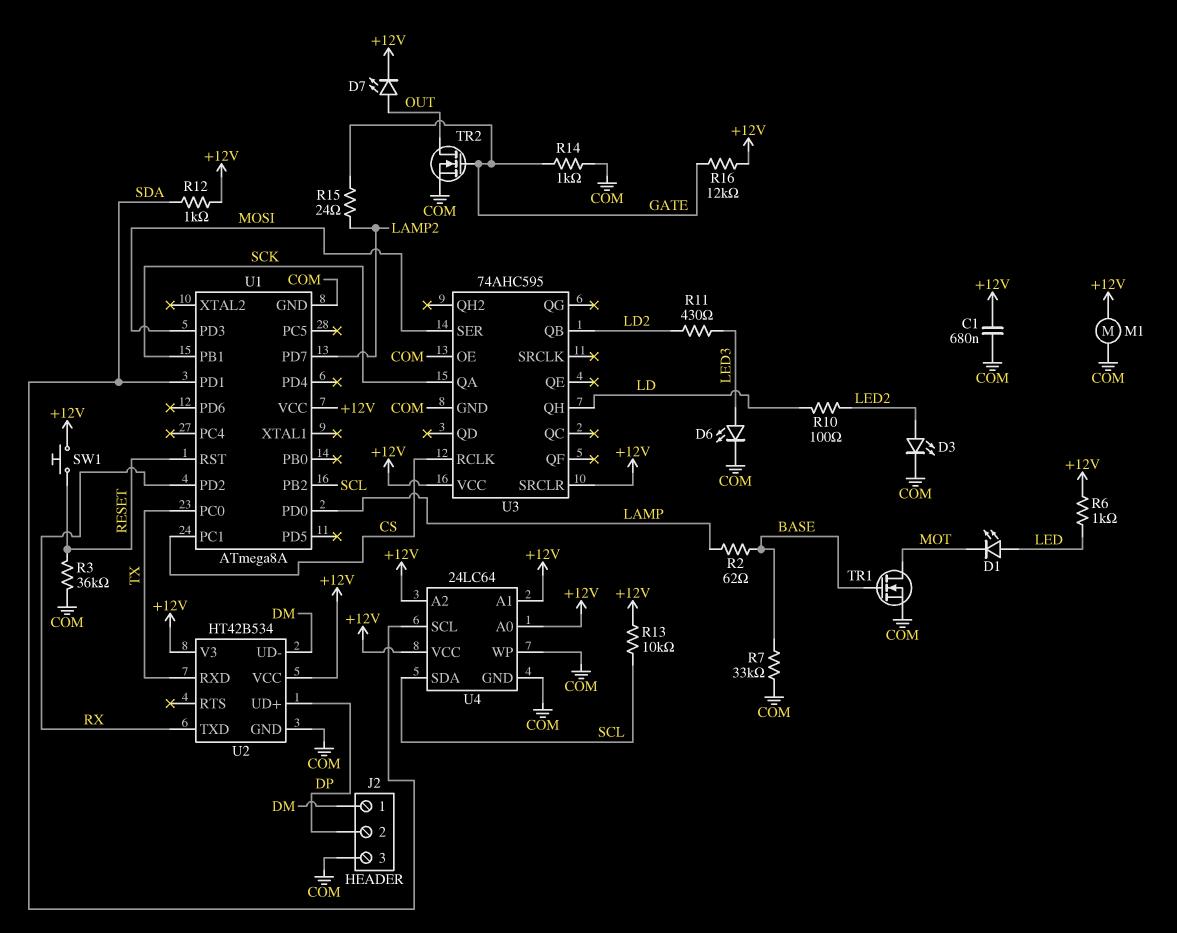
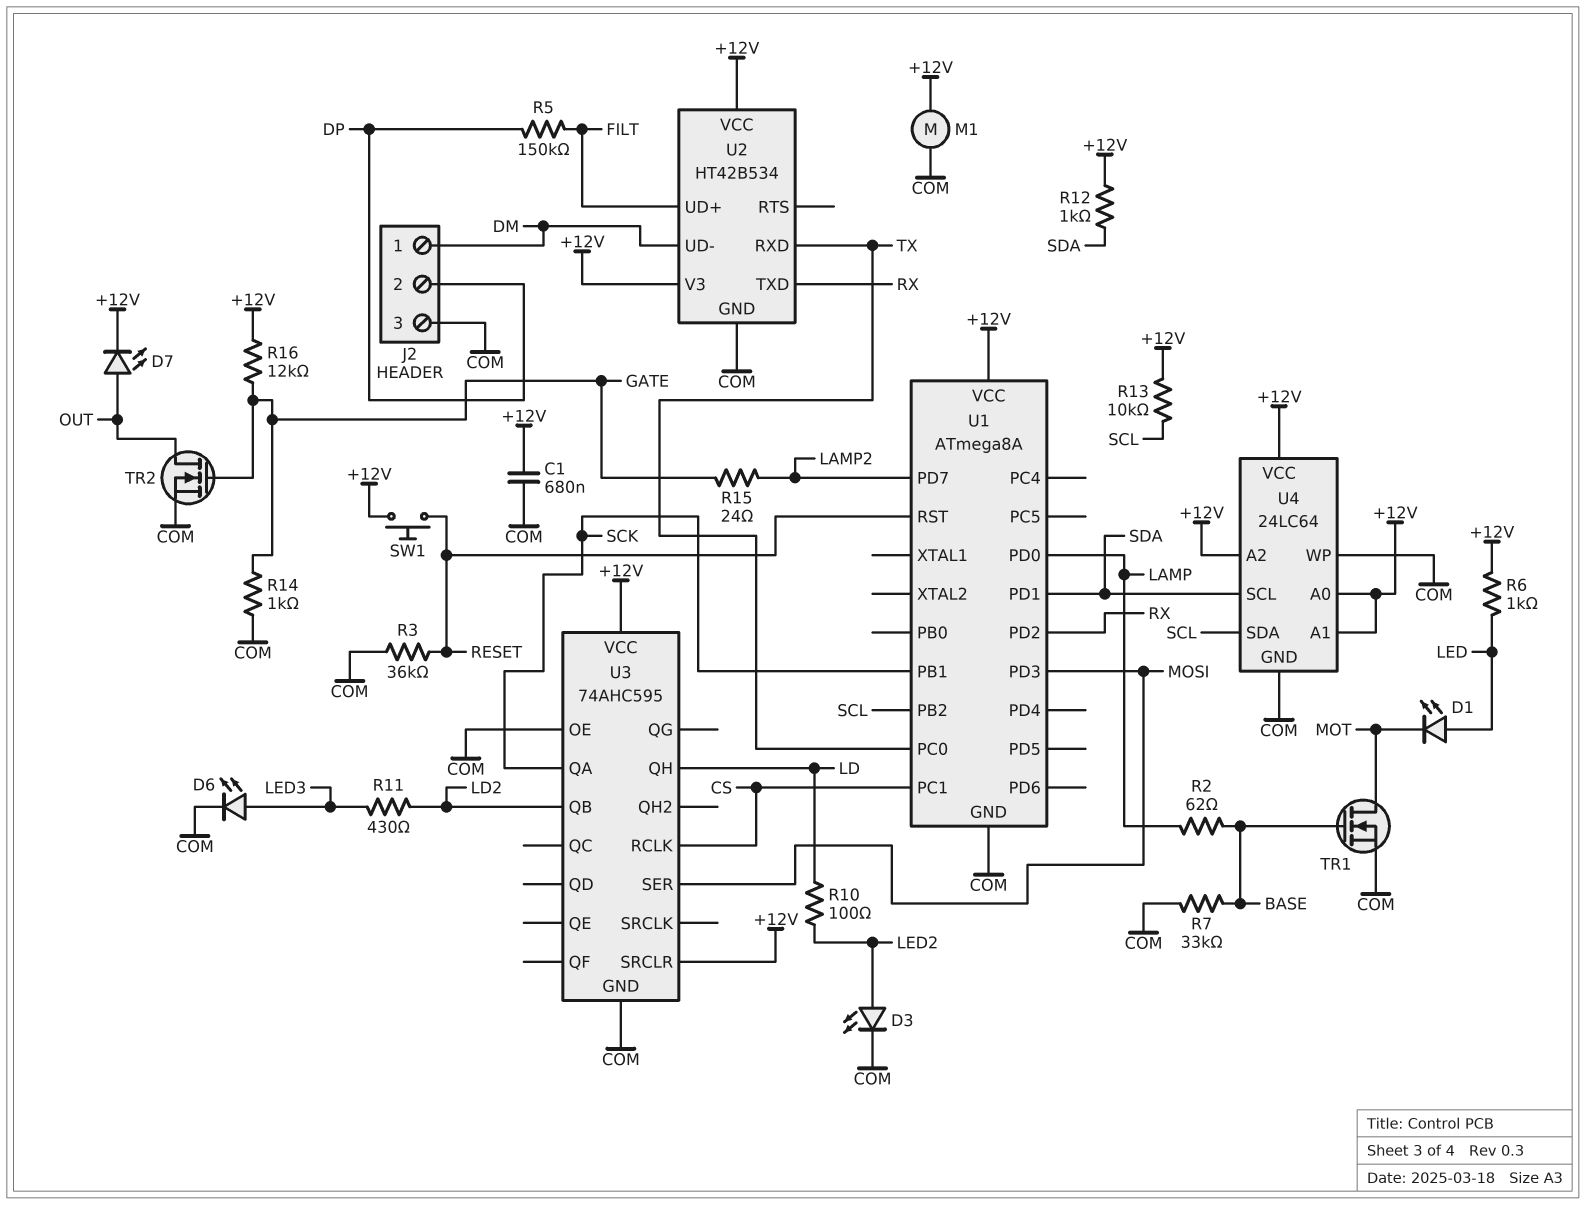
R5: none -> 150k (DP, FILT)
U2 pin UD+: DP -> FILT

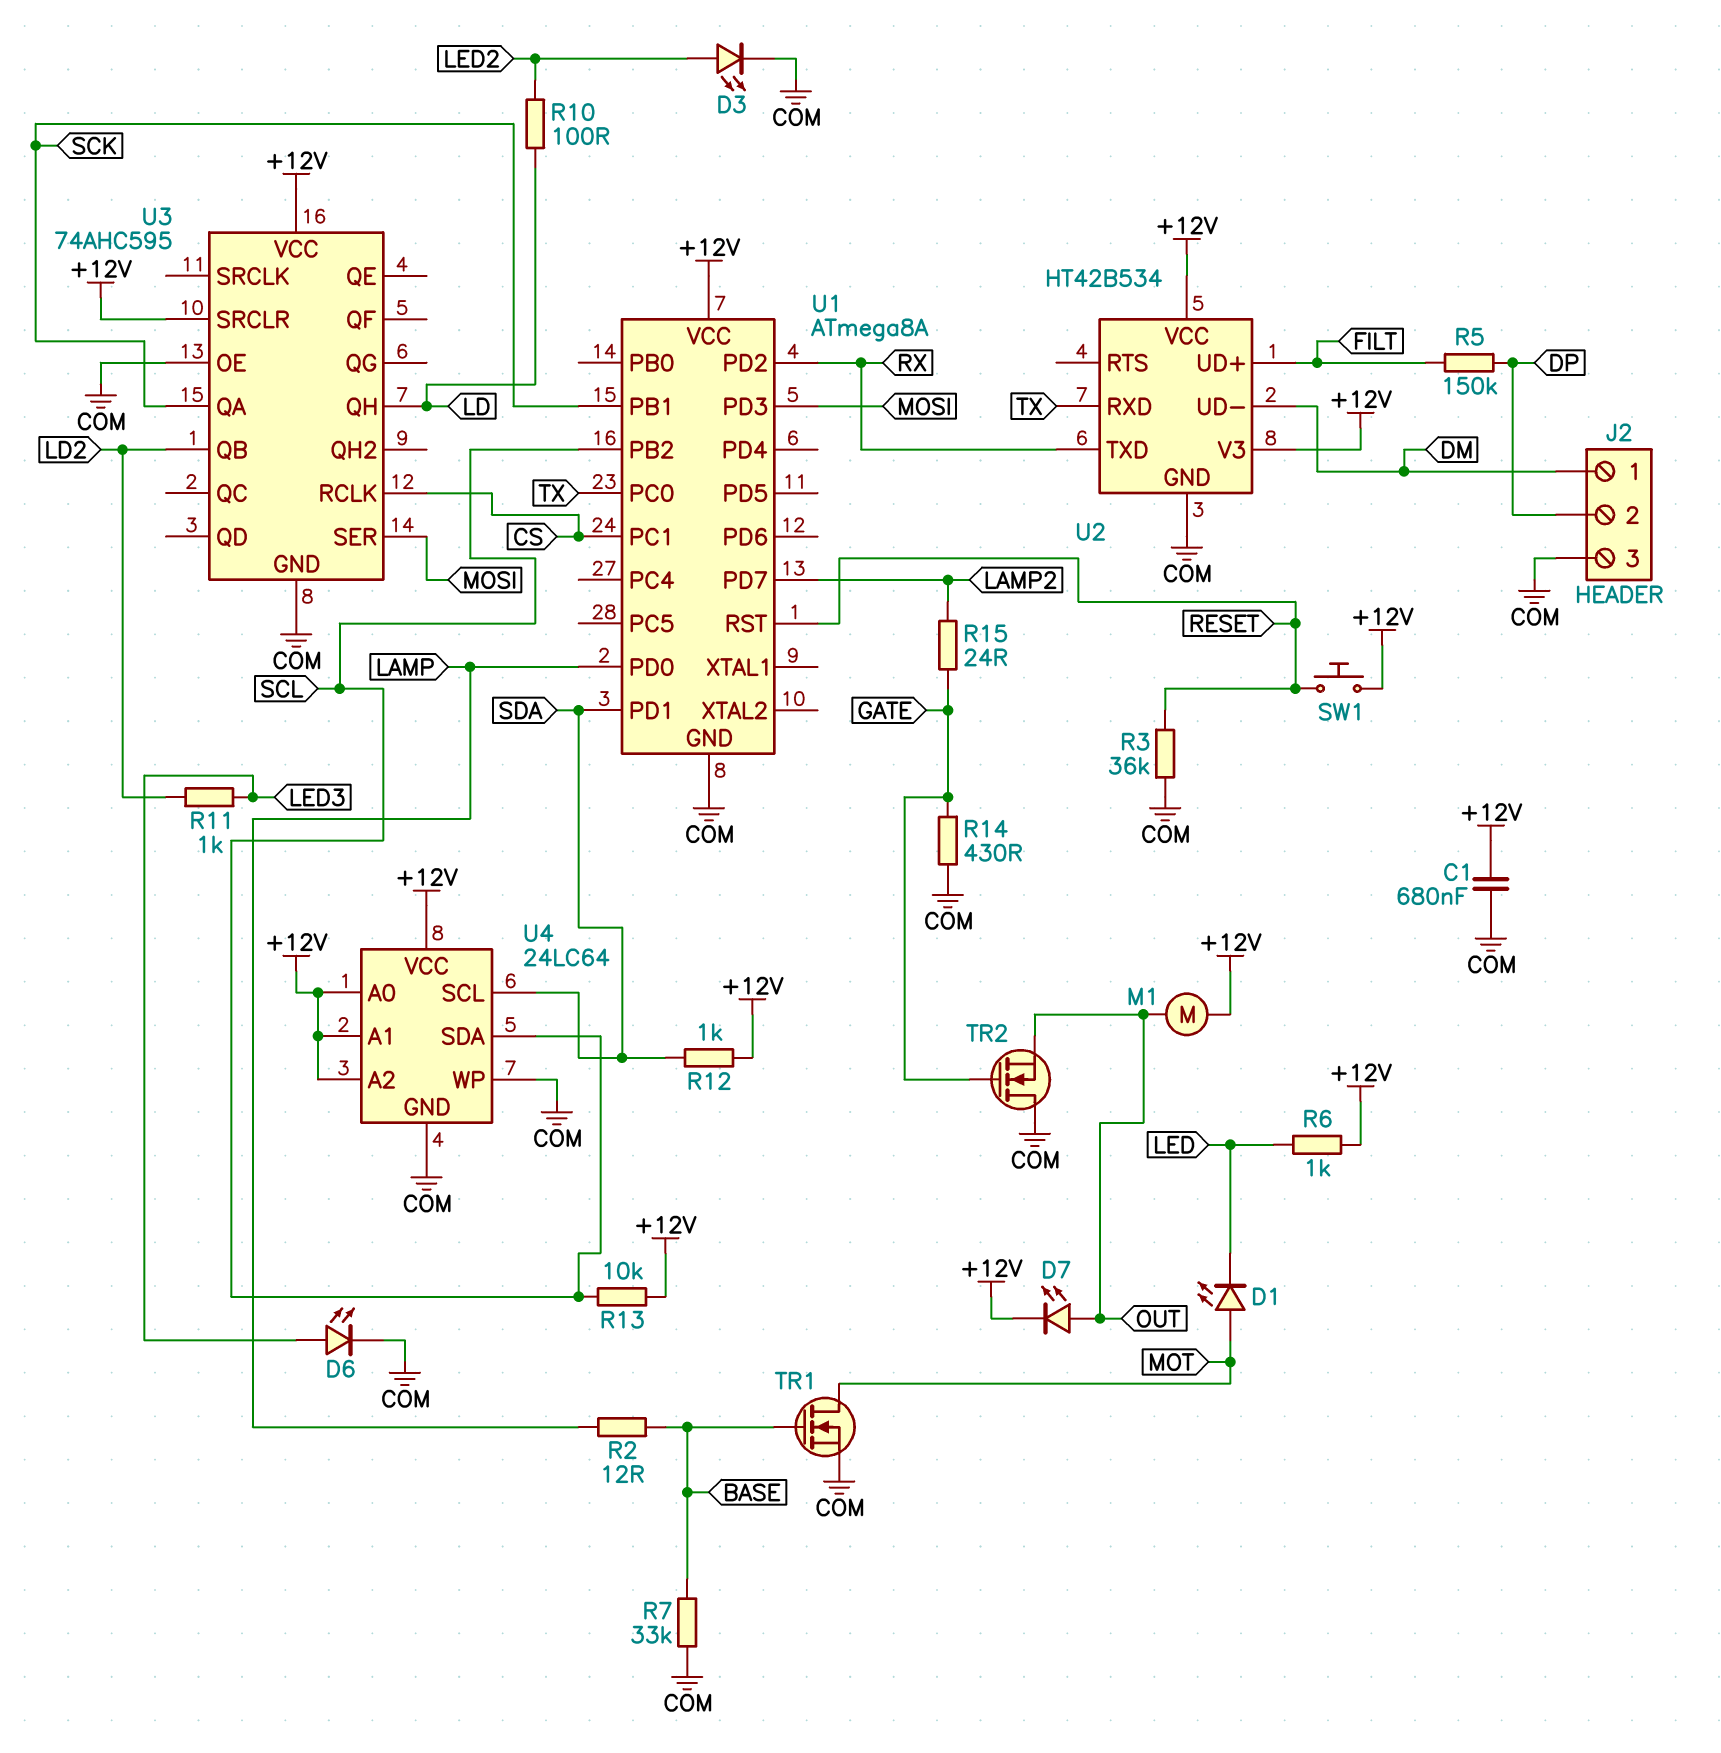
D1: LED (A LED, K MOT) -> LED (A MOT, K LED)
M1: motor (+12V, COM) -> motor (+12V, OUT)
R2: 62 (BASE, LAMP) -> 12 (BASE, LAMP)
R11: 430 (LD2, LED3) -> 1k (LD2, LED3)
R14: 1k (COM, GATE) -> 430 (COM, GATE)
R16: 12k (+12V, GATE) -> none
TR2: NMOS (G GATE, D OUT, S COM) -> NMOS (G GATE, D COM, S OUT)

